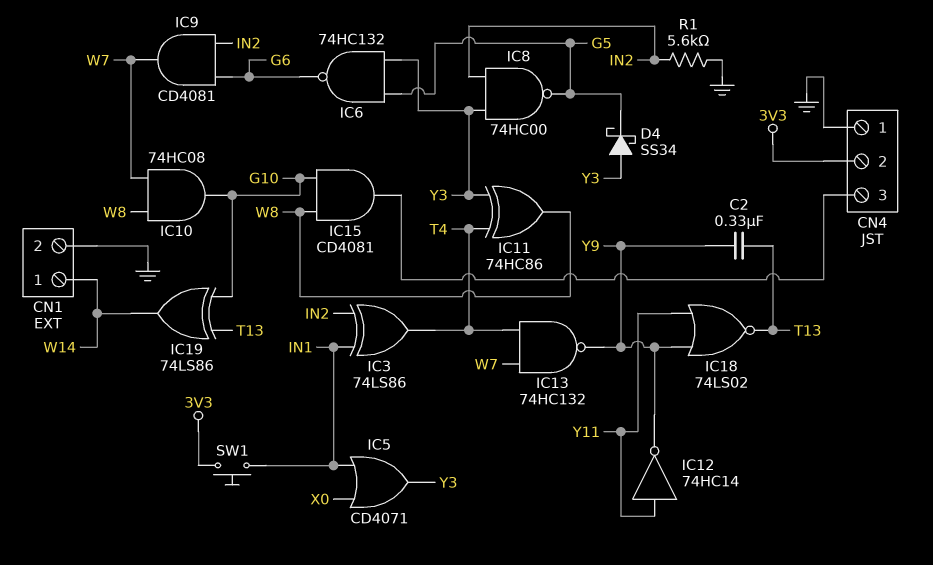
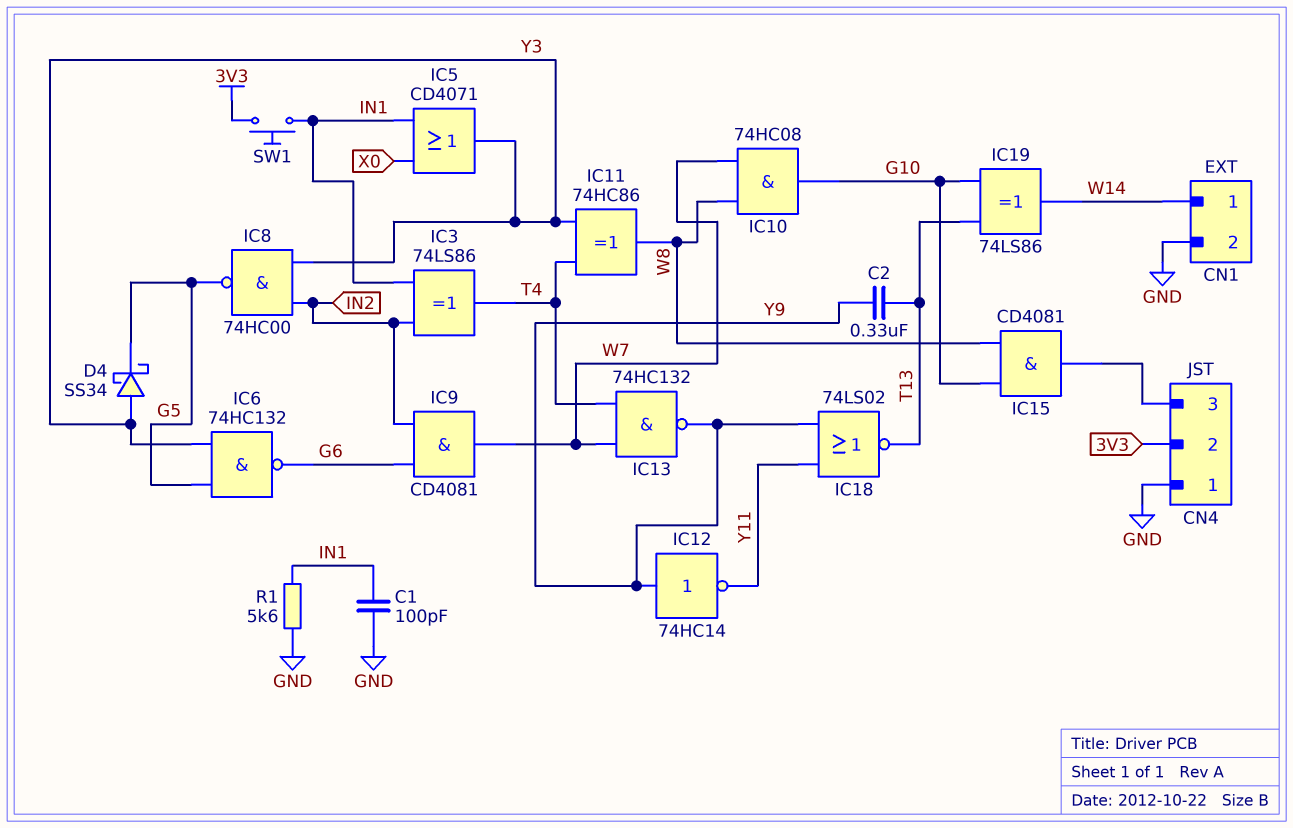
C1: none -> 100pF (GND, IN1)
IC12: NOT 74HC14 (in Y11, out Y9) -> NOT 74HC14 (in Y9, out Y11)
R1: 5.6k (GND, IN2) -> 5.6k (GND, IN1)

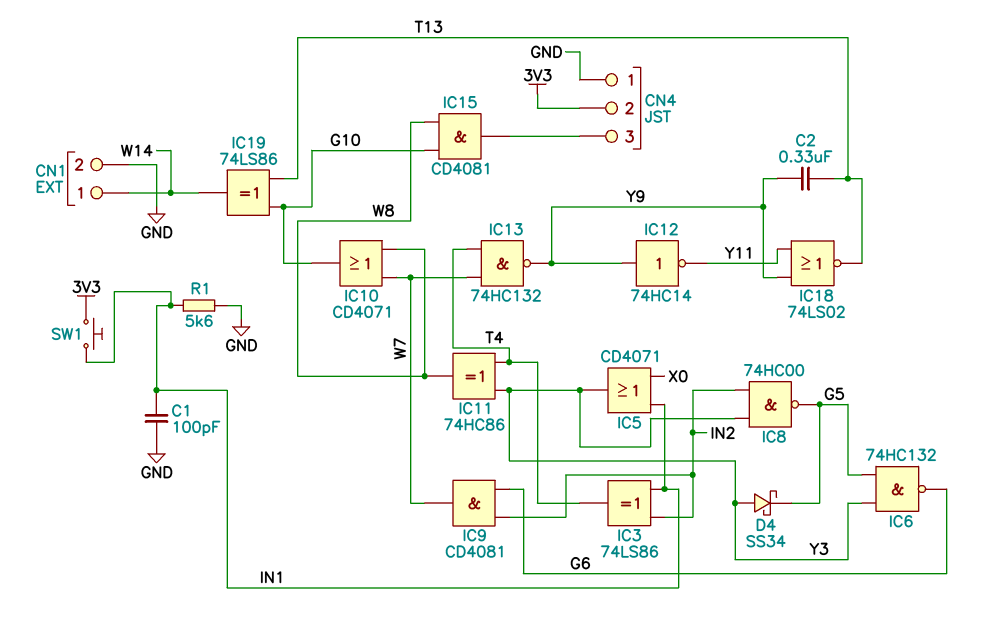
IC10: AND 74HC08 (in W7, in W8, out G10) -> OR CD4071 (in W7, in W8, out G10)

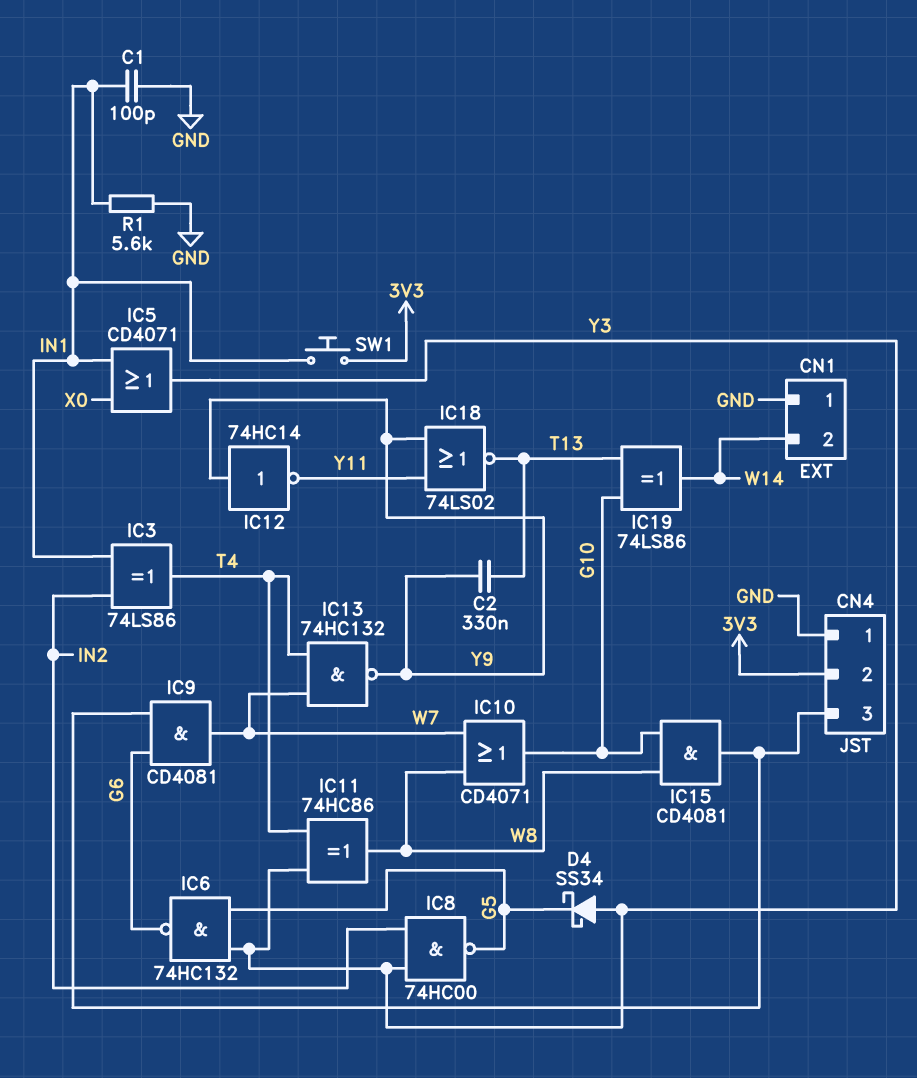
CN1 pin 1: W14 -> GND
CN1 pin 2: GND -> W14
IC9: AND CD4081 (in G6, in IN2, out W7) -> AND CD4081 (in CN4/3, in G6, out W7)

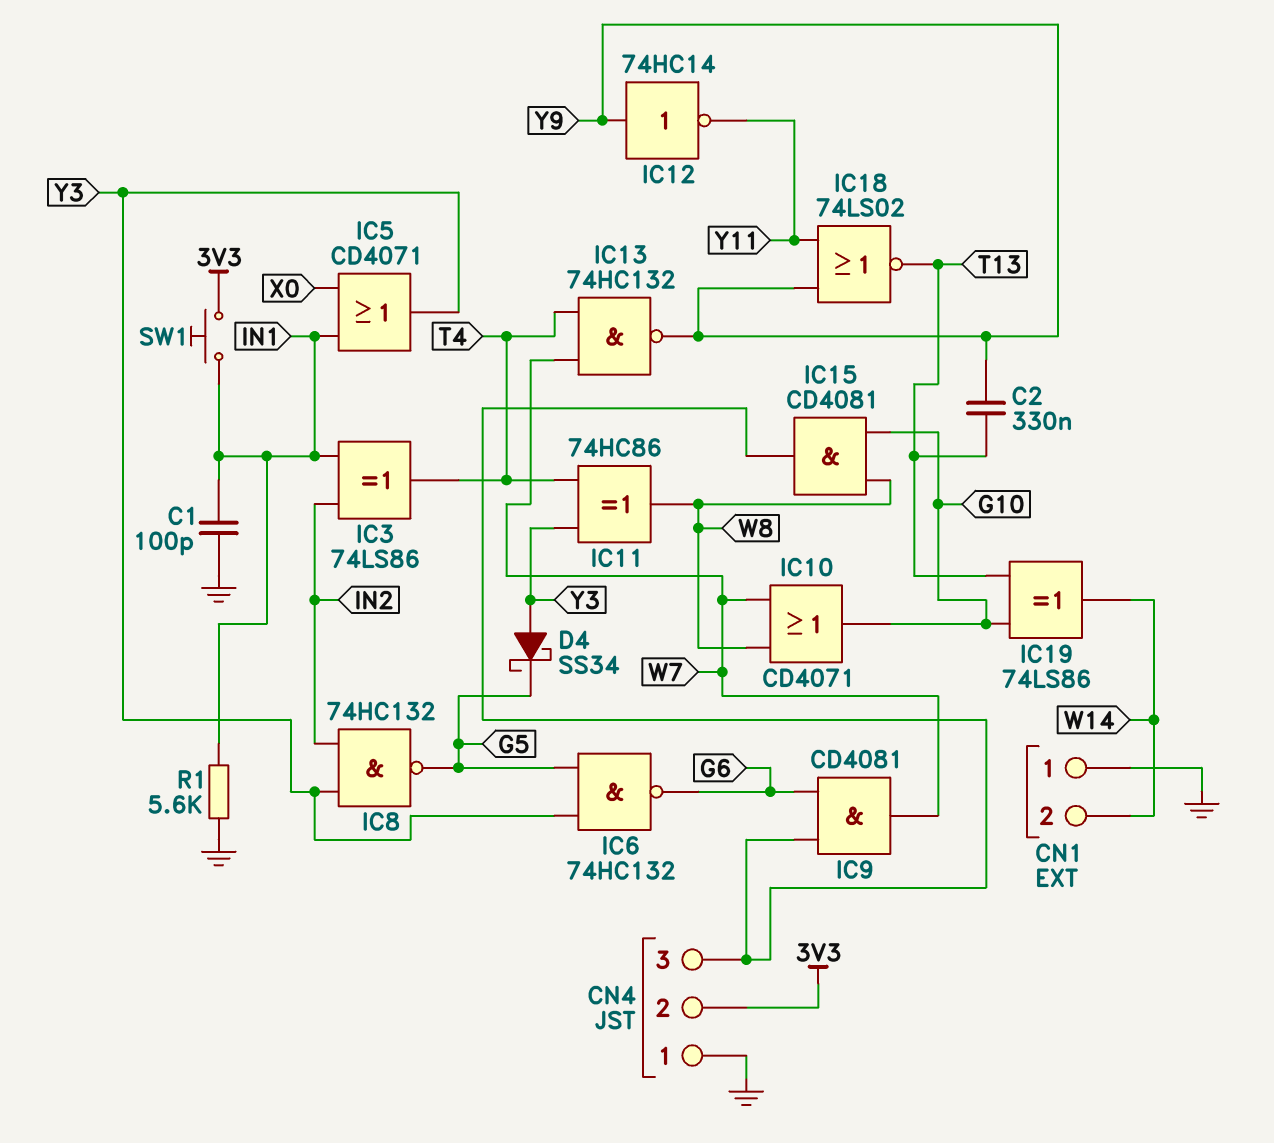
IC8: NAND 74HC00 (in IN2, in Y3, out G5) -> NAND 74HC132 (in IN2, in Y3, out G5)

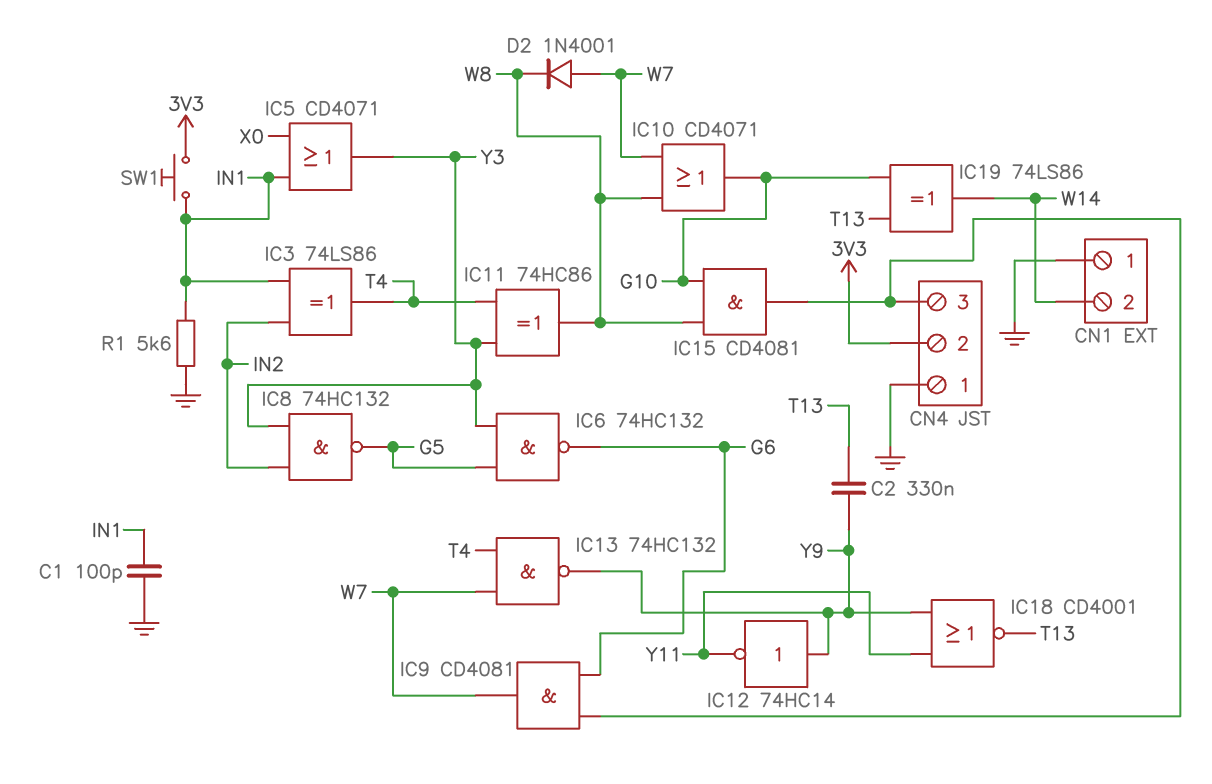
D2: none -> diode 1N4001 (A W7, K W8)
D4: schottky SS34 (A Y3, K G5) -> none
IC18: NOR 74LS02 (in Y9, in Y11, out T13) -> NOR CD4001 (in Y9, in Y11, out T13)

